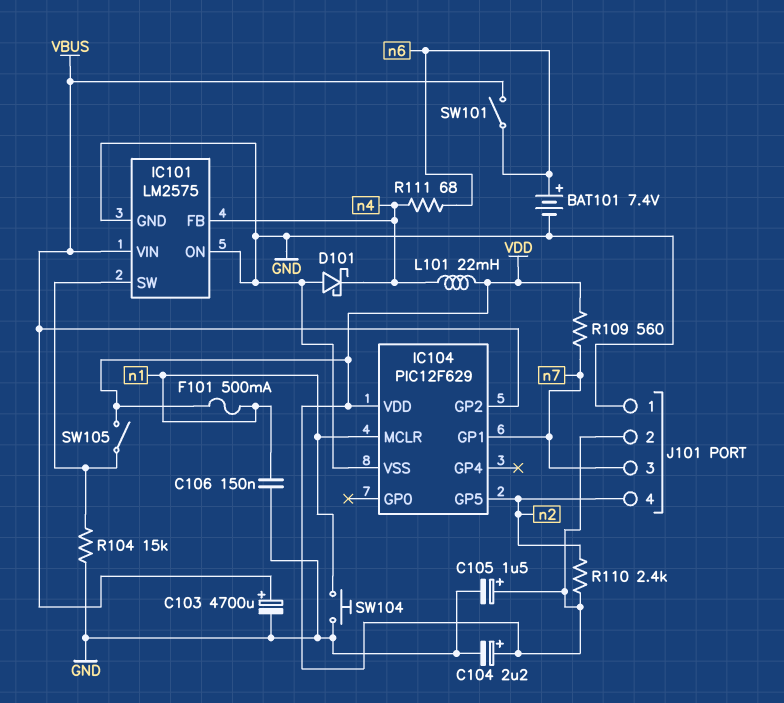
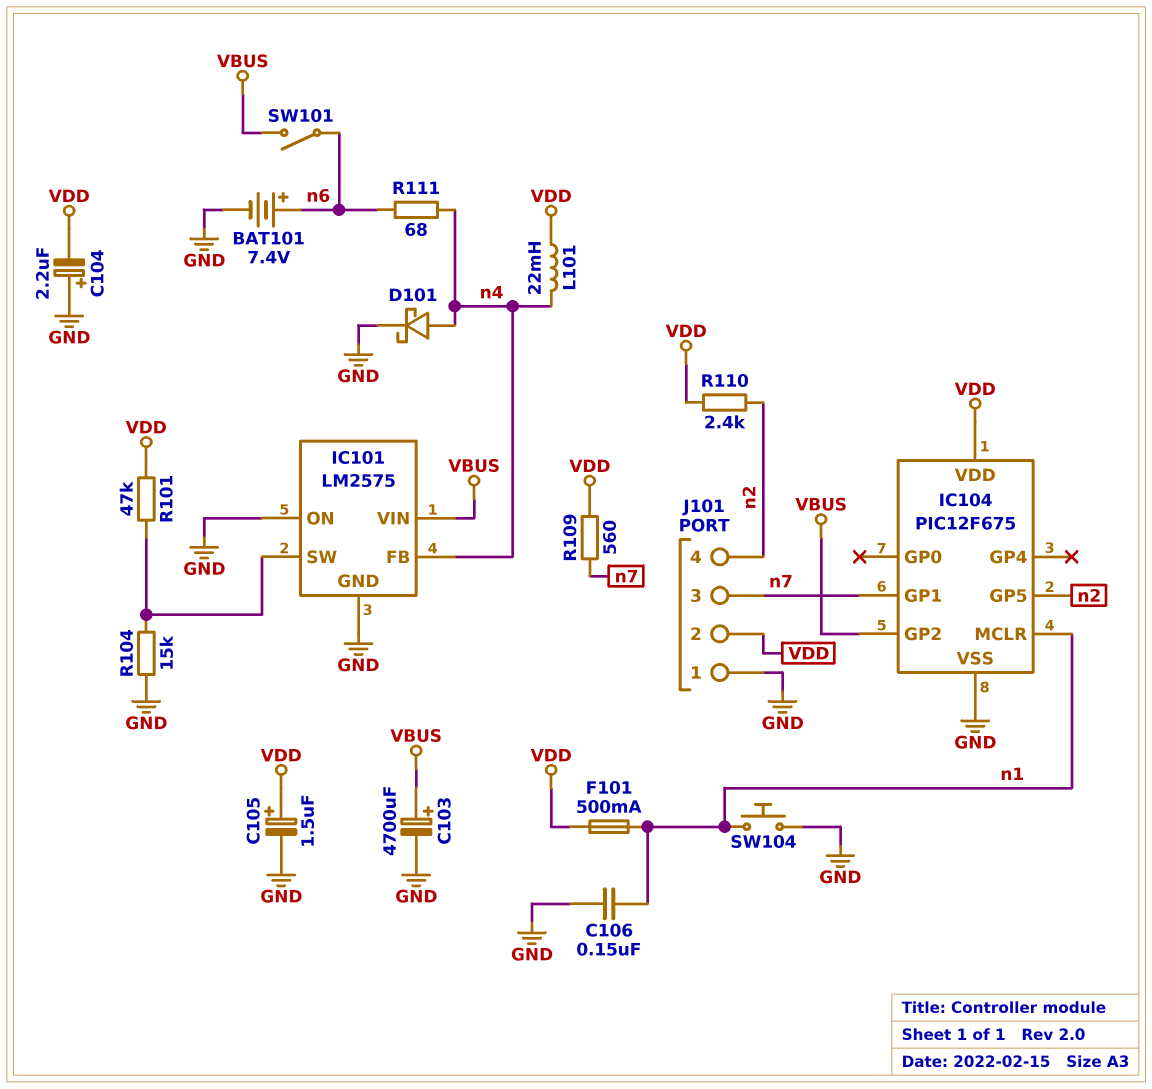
C104: 2.2uF (plus VDD, minus GND) -> 2.2uF (plus GND, minus VDD)
D101: schottky (A GND, K n4) -> schottky (A n4, K GND)
IC104: PIC12F629 -> PIC12F675
R101: none -> 47k (IC101/SW, VDD)
SW105: switch (IC101/SW, VDD) -> none

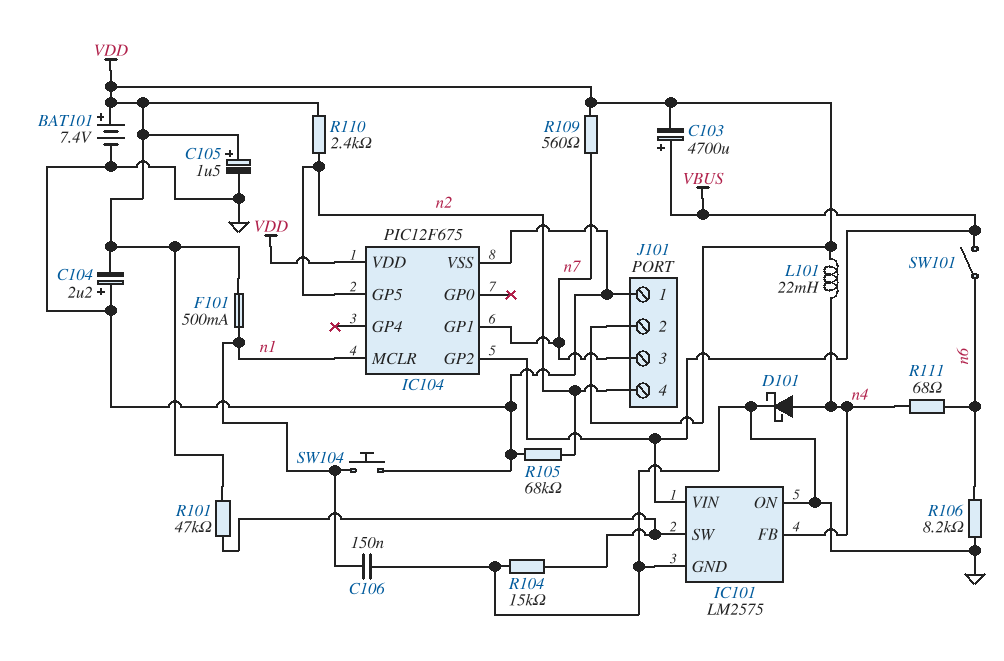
BAT101: 7.4V (plus n6, minus GND) -> 7.4V (plus VDD, minus GND)
C103: 4700uF (plus VBUS, minus GND) -> 4700uF (plus VBUS, minus VDD)
R105: none -> 68k (GND, n2)
R106: none -> 8.2k (GND, n6)

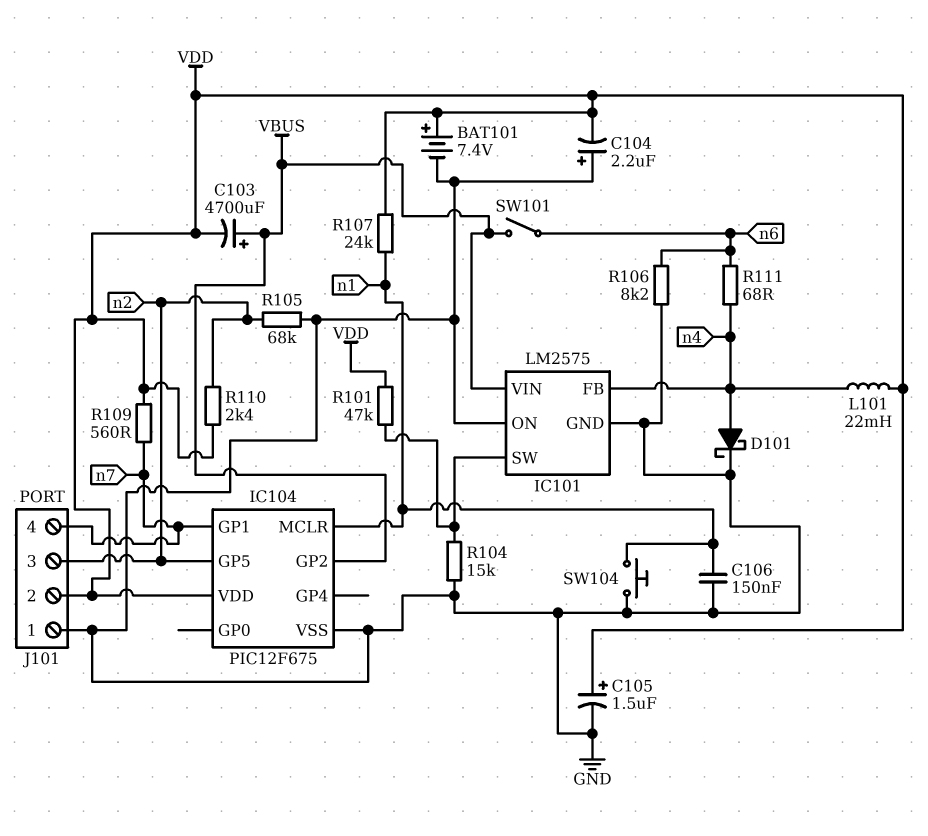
F101: 500mA (VDD, n1) -> none
J101 pin 3: n7 -> n2
J101 pin 4: n2 -> n7
R107: none -> 24k (VDD, n1)

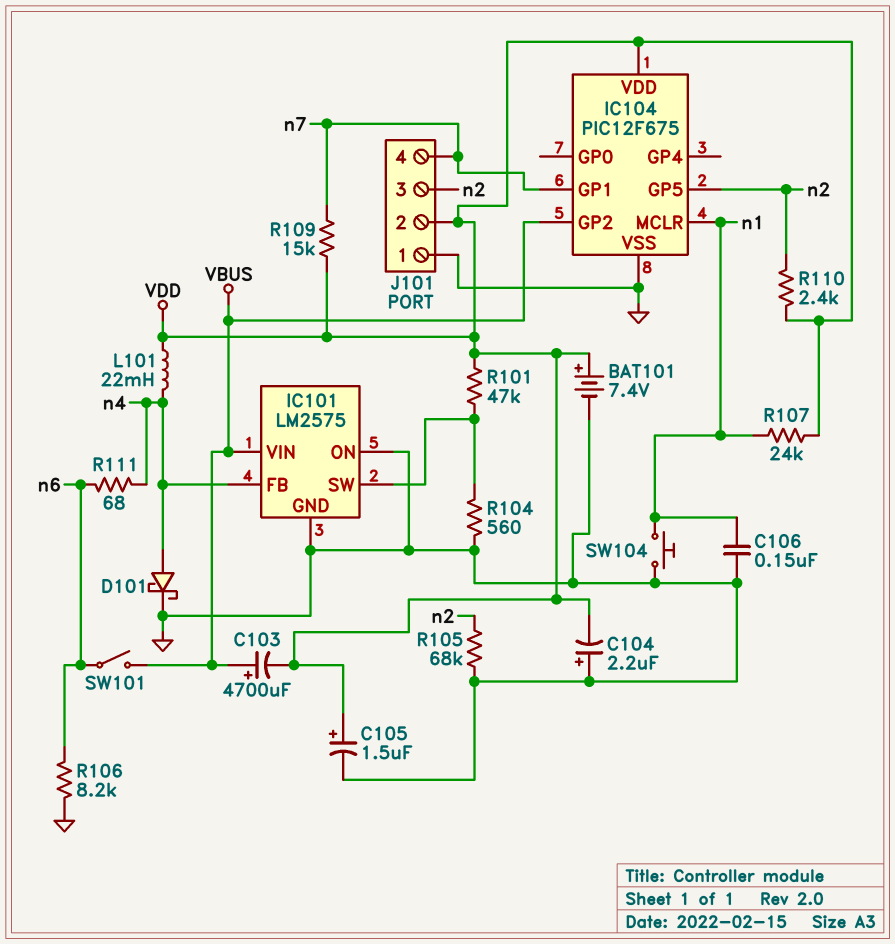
R104: 15k (GND, IC101/SW) -> 560 (GND, IC101/SW)
R109: 560 (VDD, n7) -> 15k (VDD, n7)

